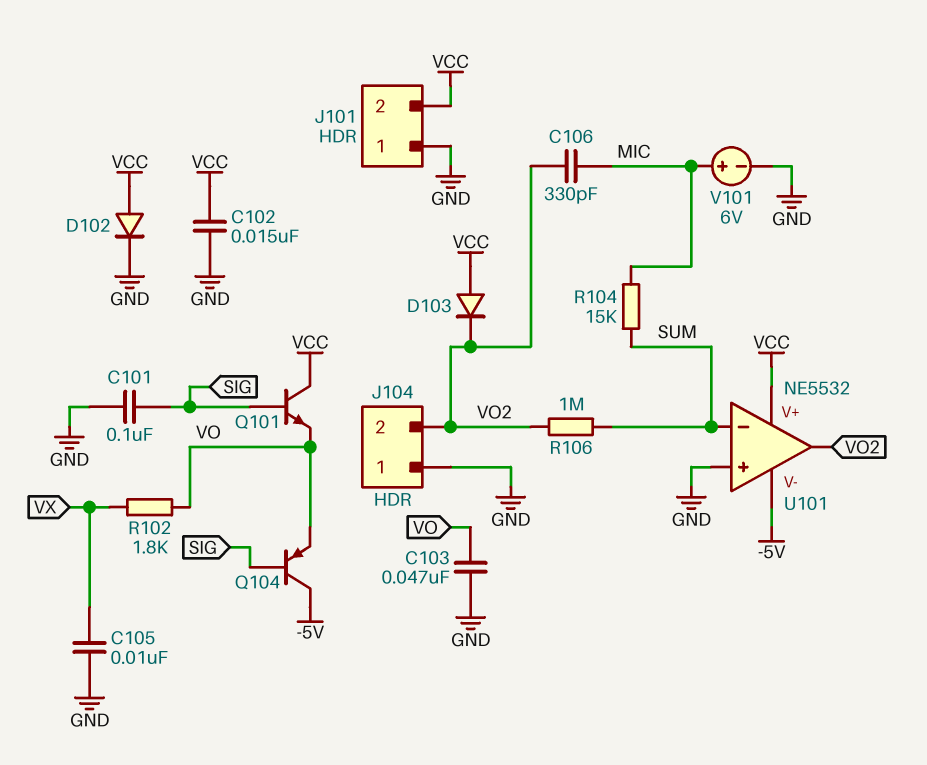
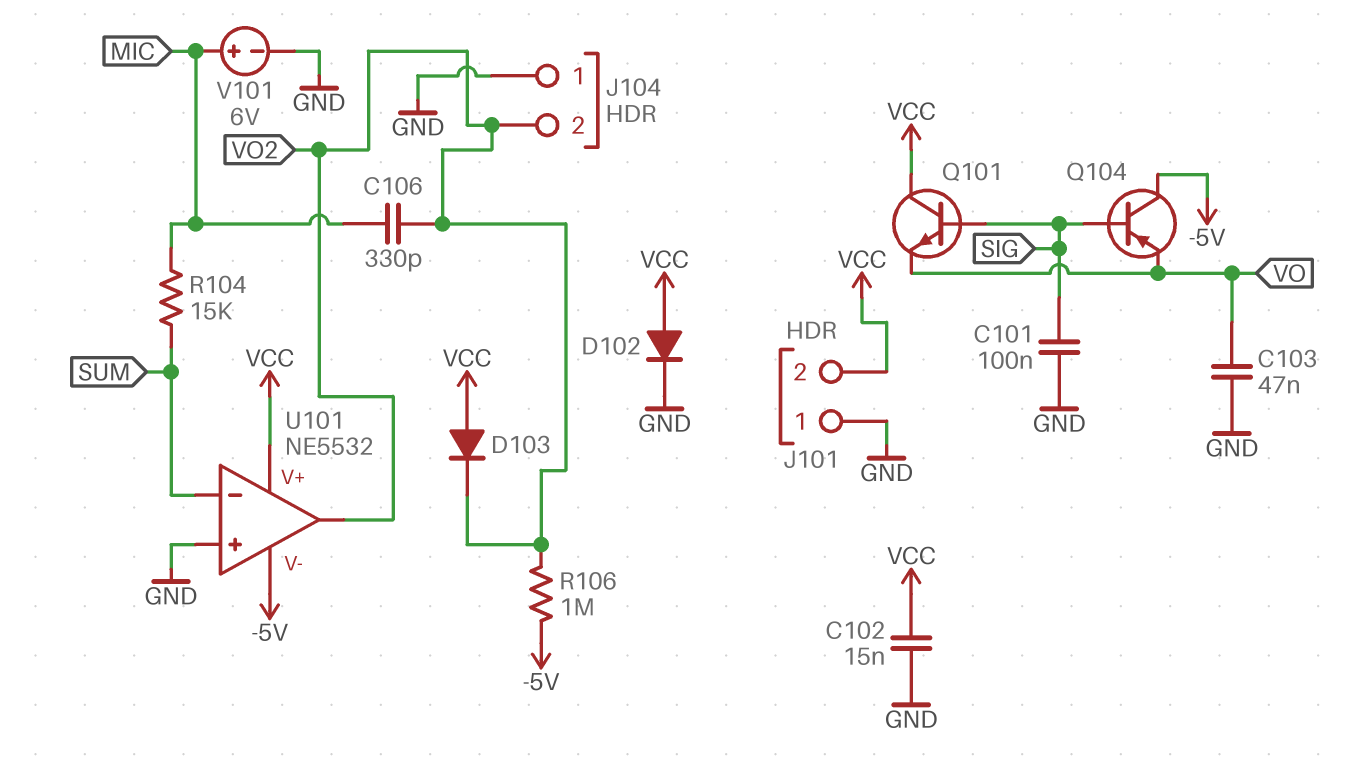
C105: 10nF (GND, VX) -> none
R102: 1.8k (VO, VX) -> none
R106: 1M (SUM, VO2) -> 1M (-5V, VO2)

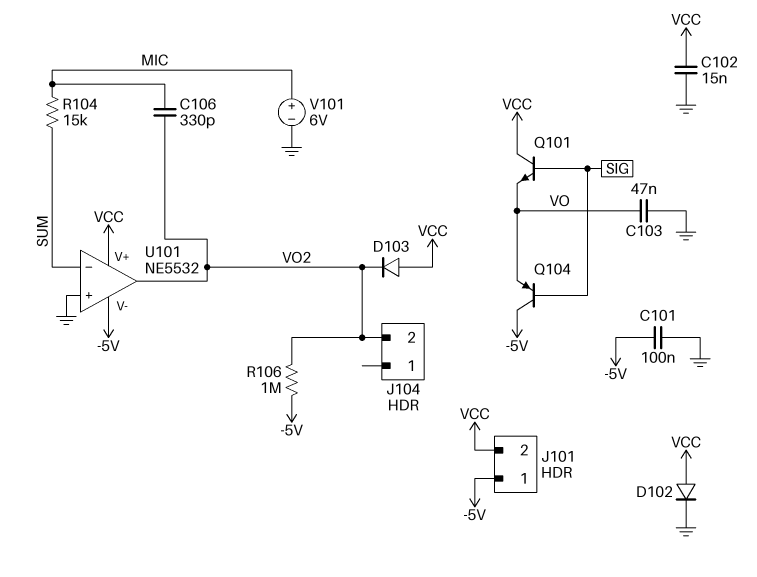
C101: 100nF (GND, SIG) -> 100nF (-5V, GND)
J101 pin 1: GND -> -5V
J104 pin 1: GND -> none

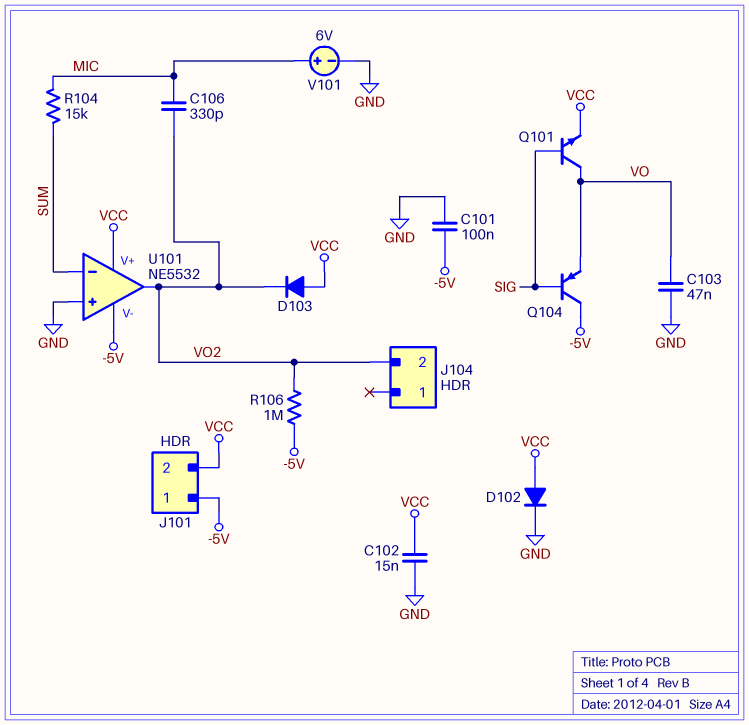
Q101: NPN (B SIG, C VCC, E VO) -> NPN (B SIG, C VO, E VCC)

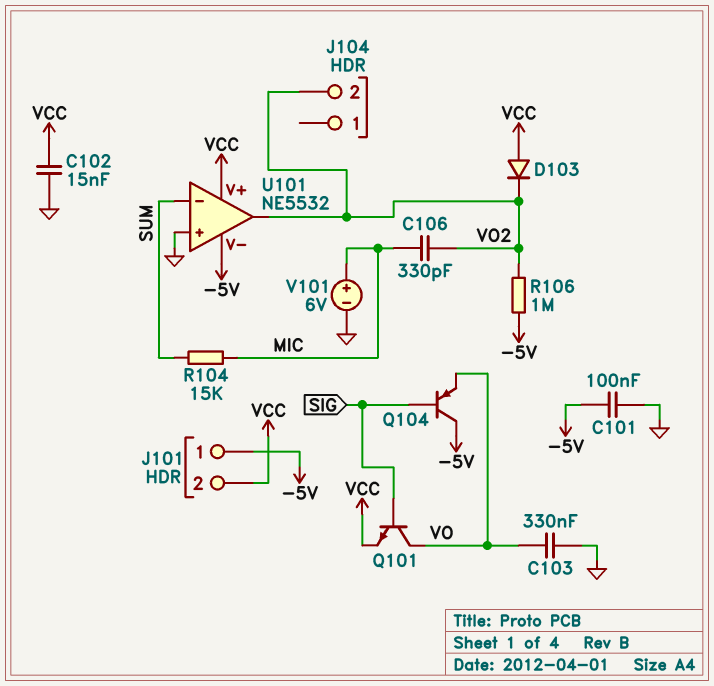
C103: 47nF (GND, VO) -> 330nF (GND, VO)
D102: diode (A VCC, K GND) -> none

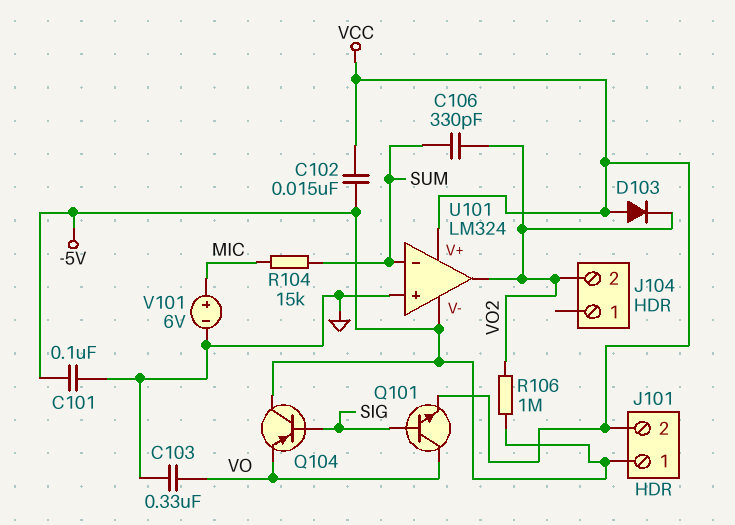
C102: 15nF (GND, VCC) -> 15nF (-5V, VCC)
C106: 330pF (MIC, VO2) -> 330pF (SUM, VO2)
U101: NE5532 -> LM324

